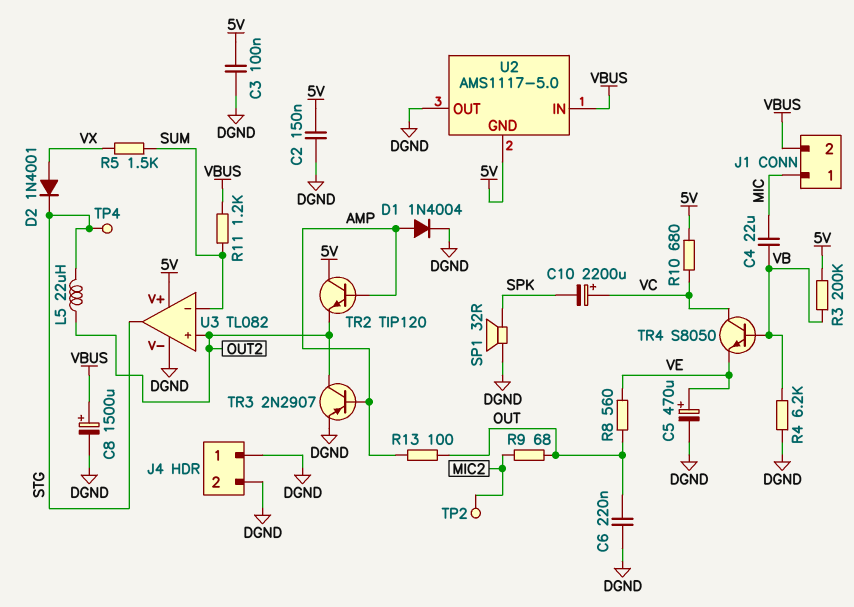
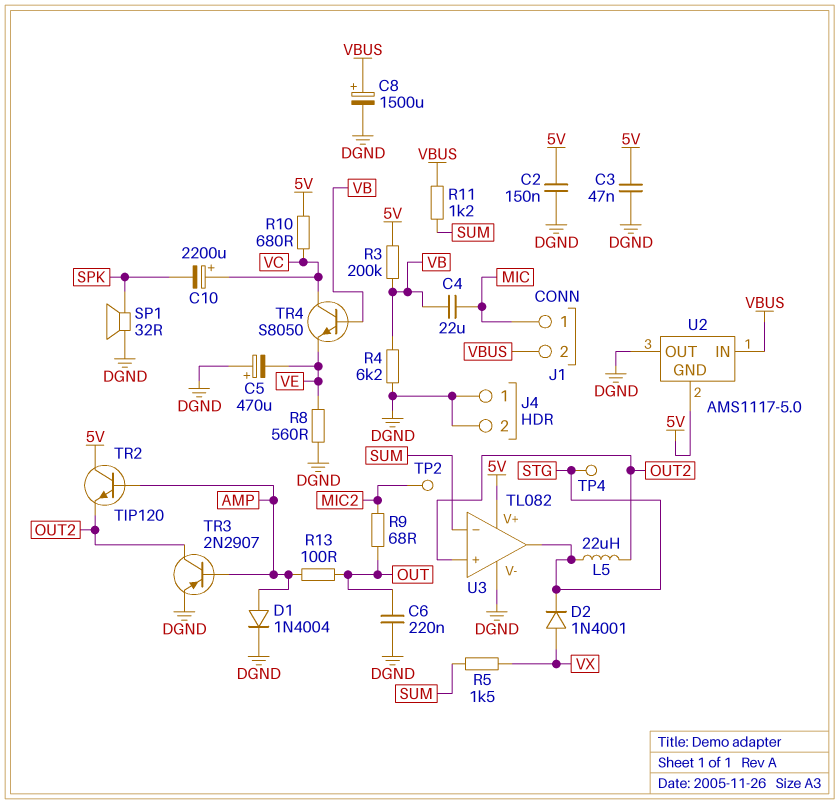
C3: 100nF (5V, DGND) -> 47nF (5V, DGND)
C5: 470uF (plus VE, minus DGND) -> 470uF (plus DGND, minus VE)
R8: 560 (OUT, VE) -> 560 (DGND, VE)

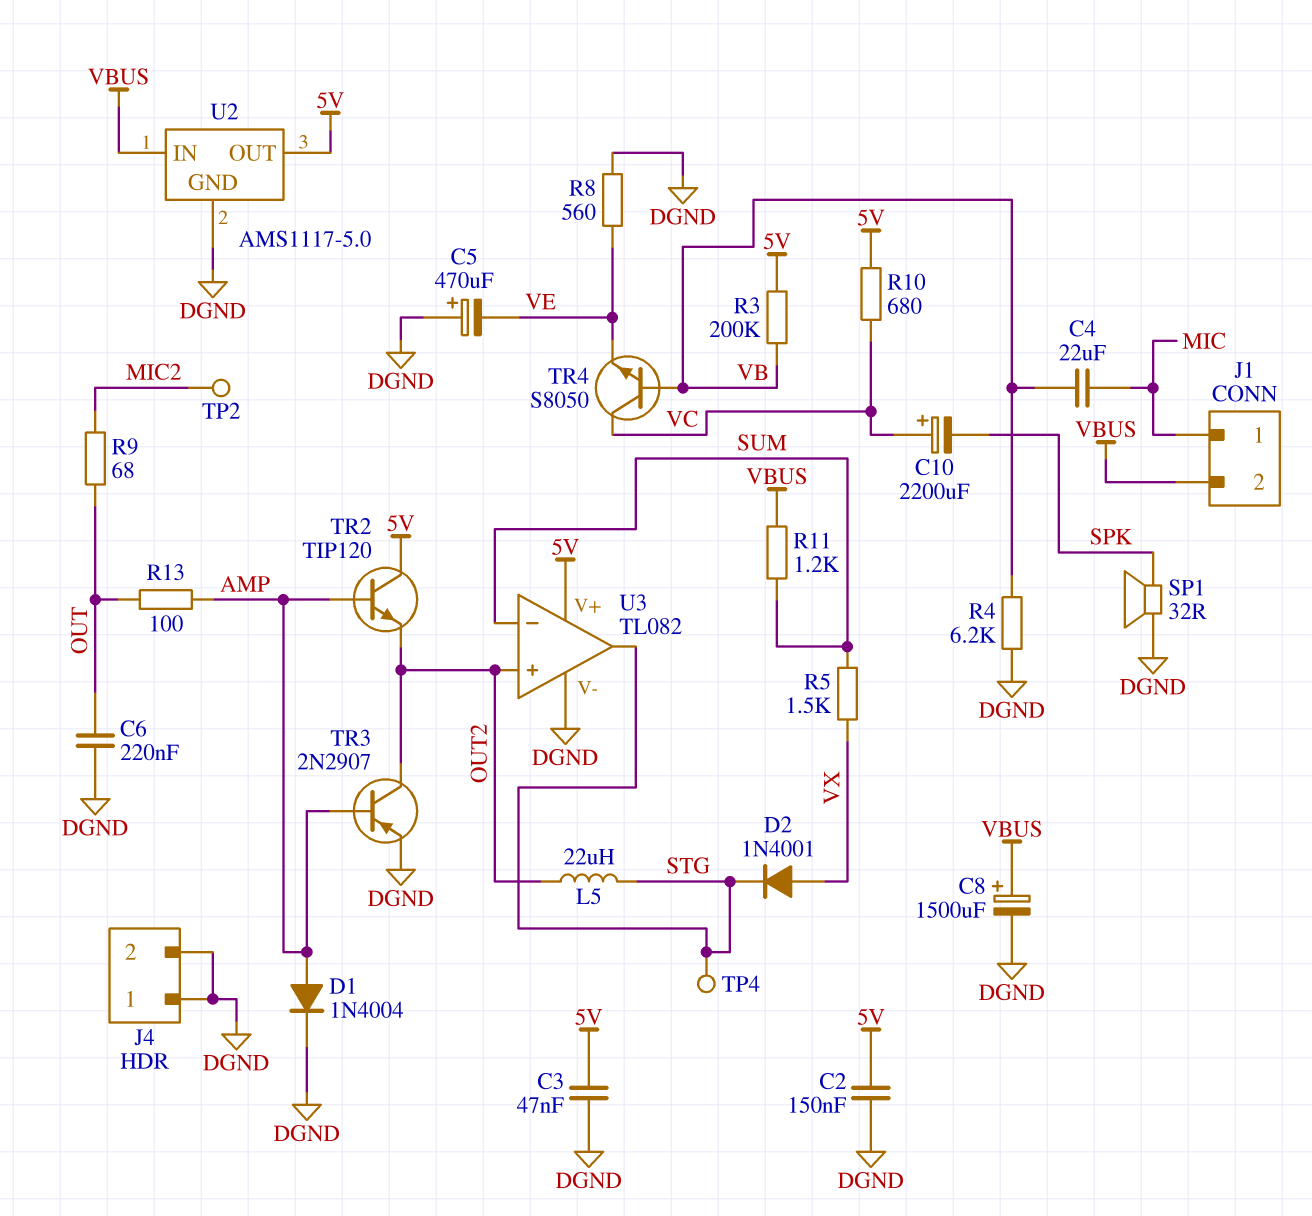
U2 pin GND: 5V -> DGND
U2 pin OUT: DGND -> 5V

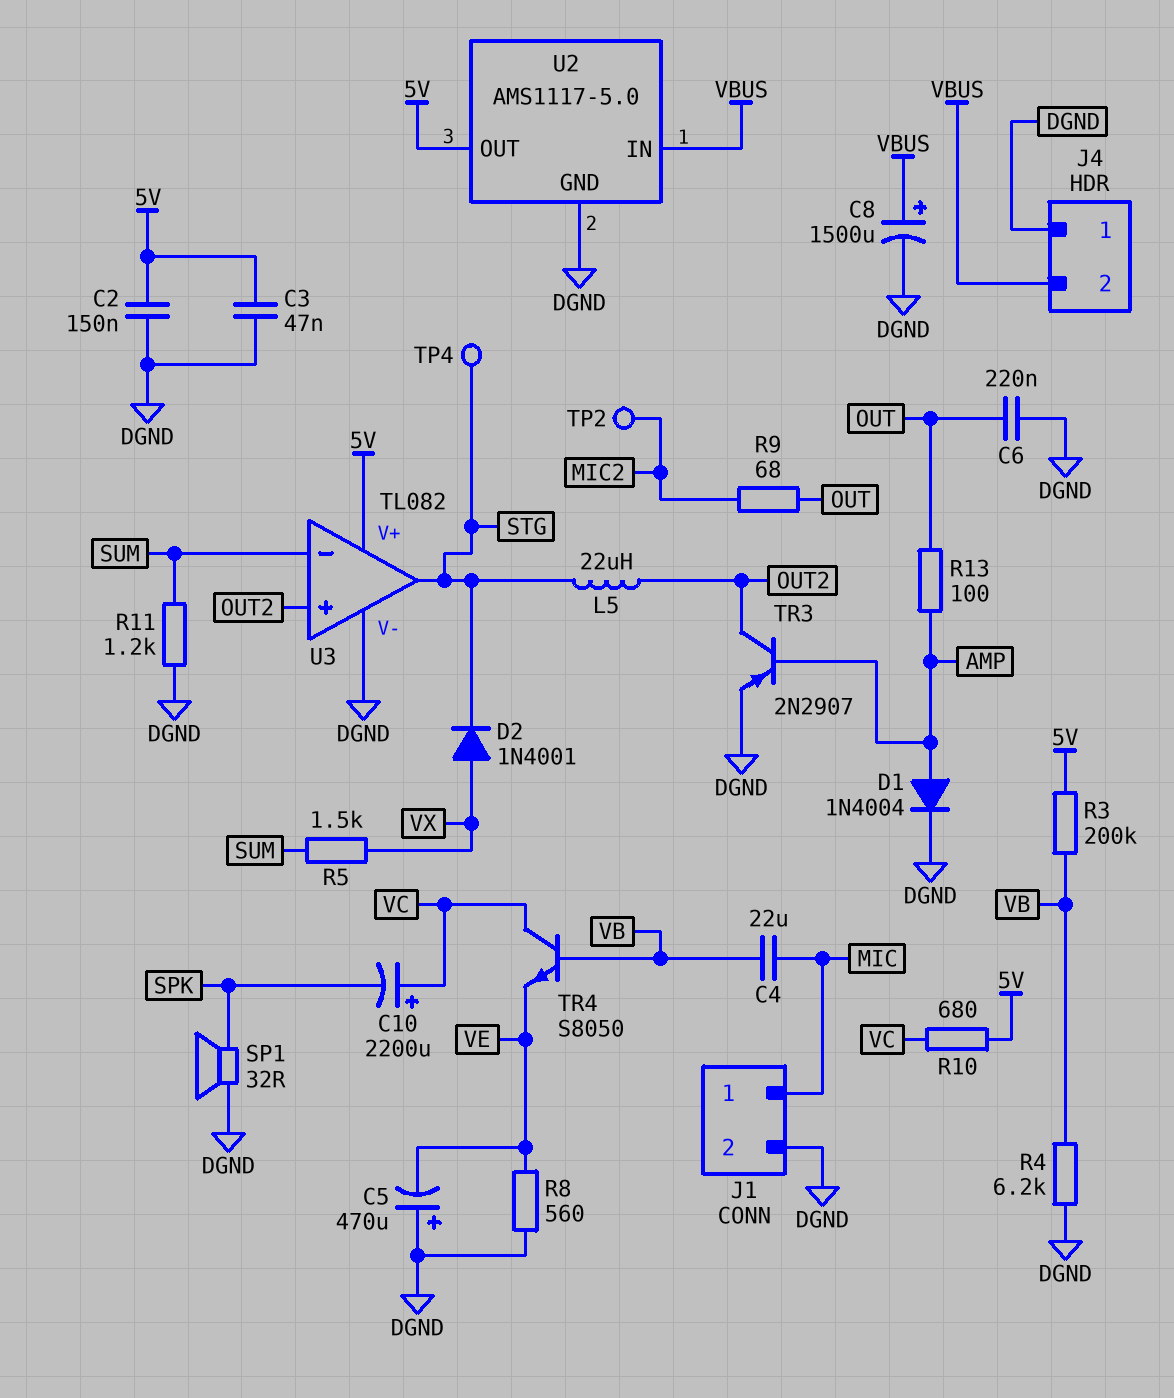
J1 pin 2: VBUS -> DGND
J4 pin 2: DGND -> VBUS
R11: 1.2k (SUM, VBUS) -> 1.2k (DGND, SUM)
TR2: NPN TIP120 (B AMP, C 5V, E OUT2) -> none

